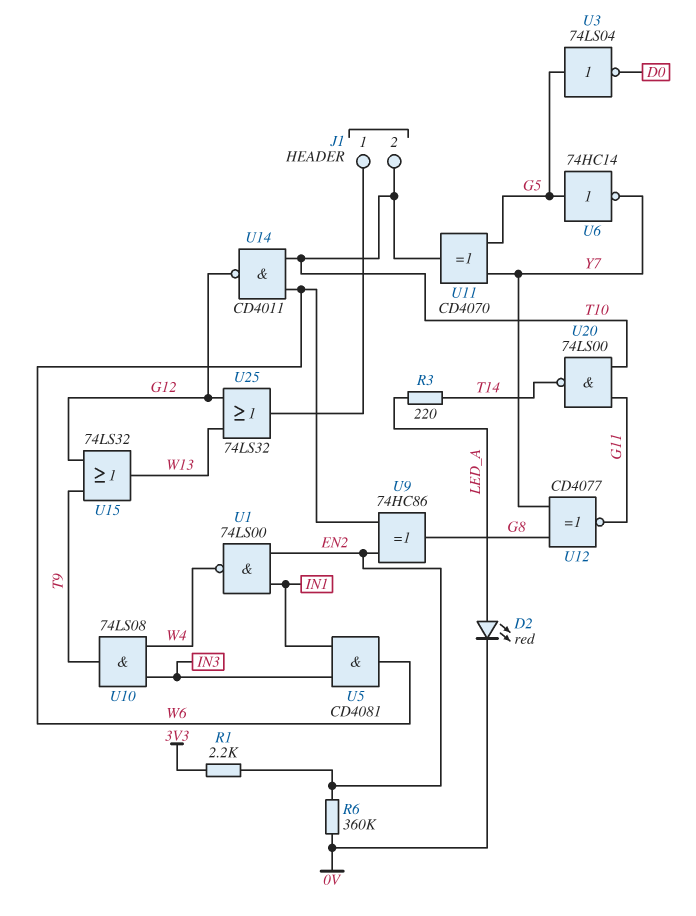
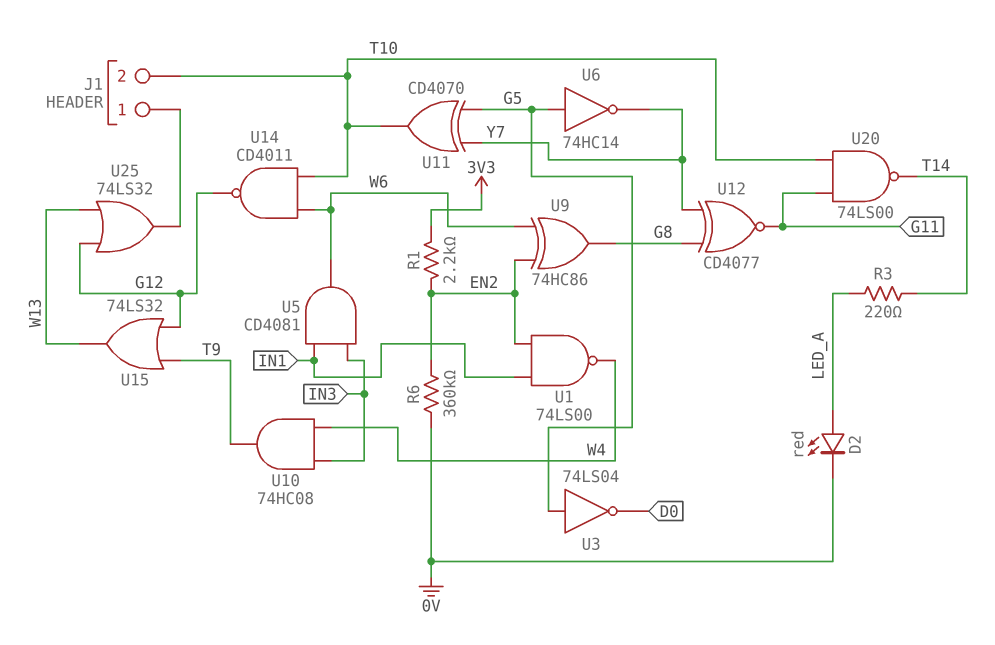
U10: AND 74LS08 (in IN3, in W4, out T9) -> AND 74HC08 (in IN3, in W4, out T9)

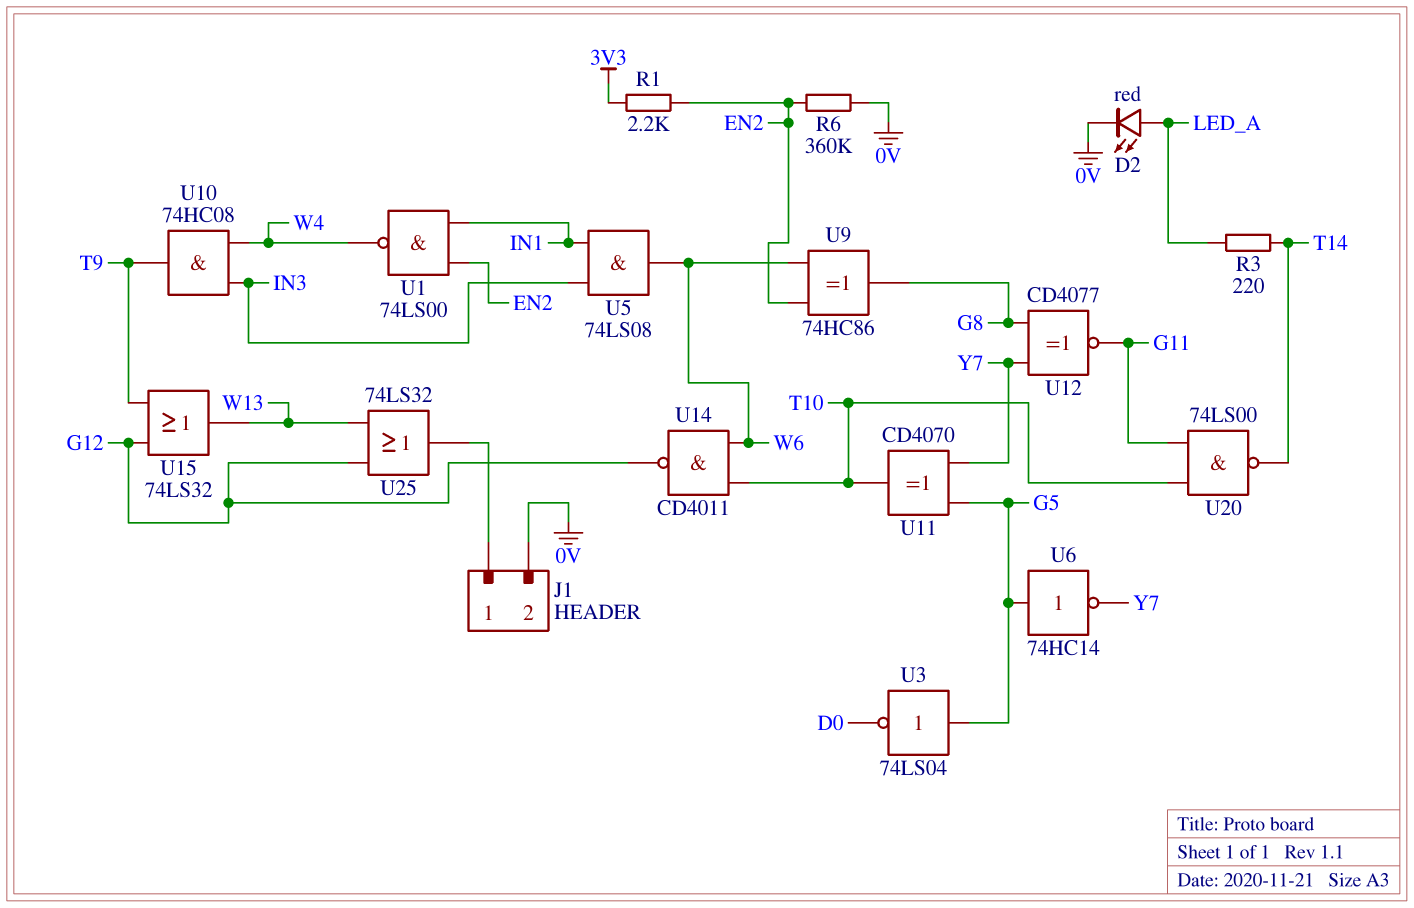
J1 pin 2: T10 -> 0V
U5: AND CD4081 (in IN1, in IN3, out W6) -> AND 74LS08 (in IN1, in IN3, out W6)

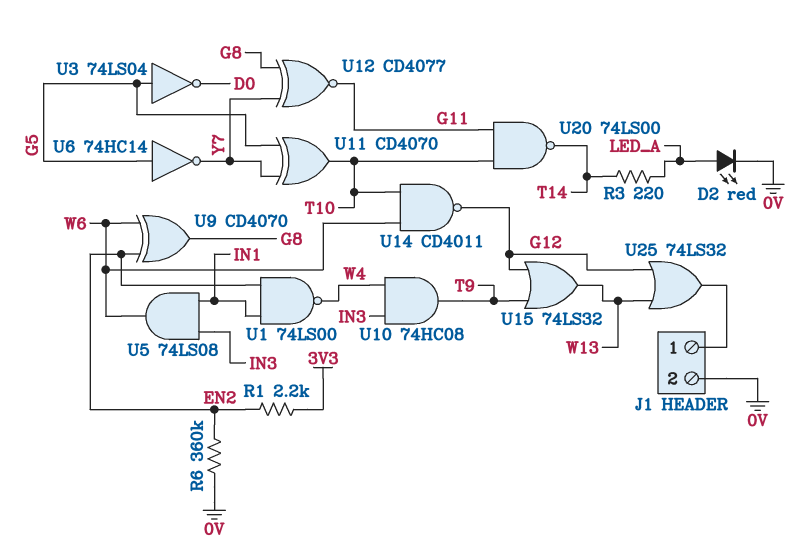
U9: XOR 74HC86 (in EN2, in W6, out G8) -> XOR CD4070 (in EN2, in W6, out G8)

